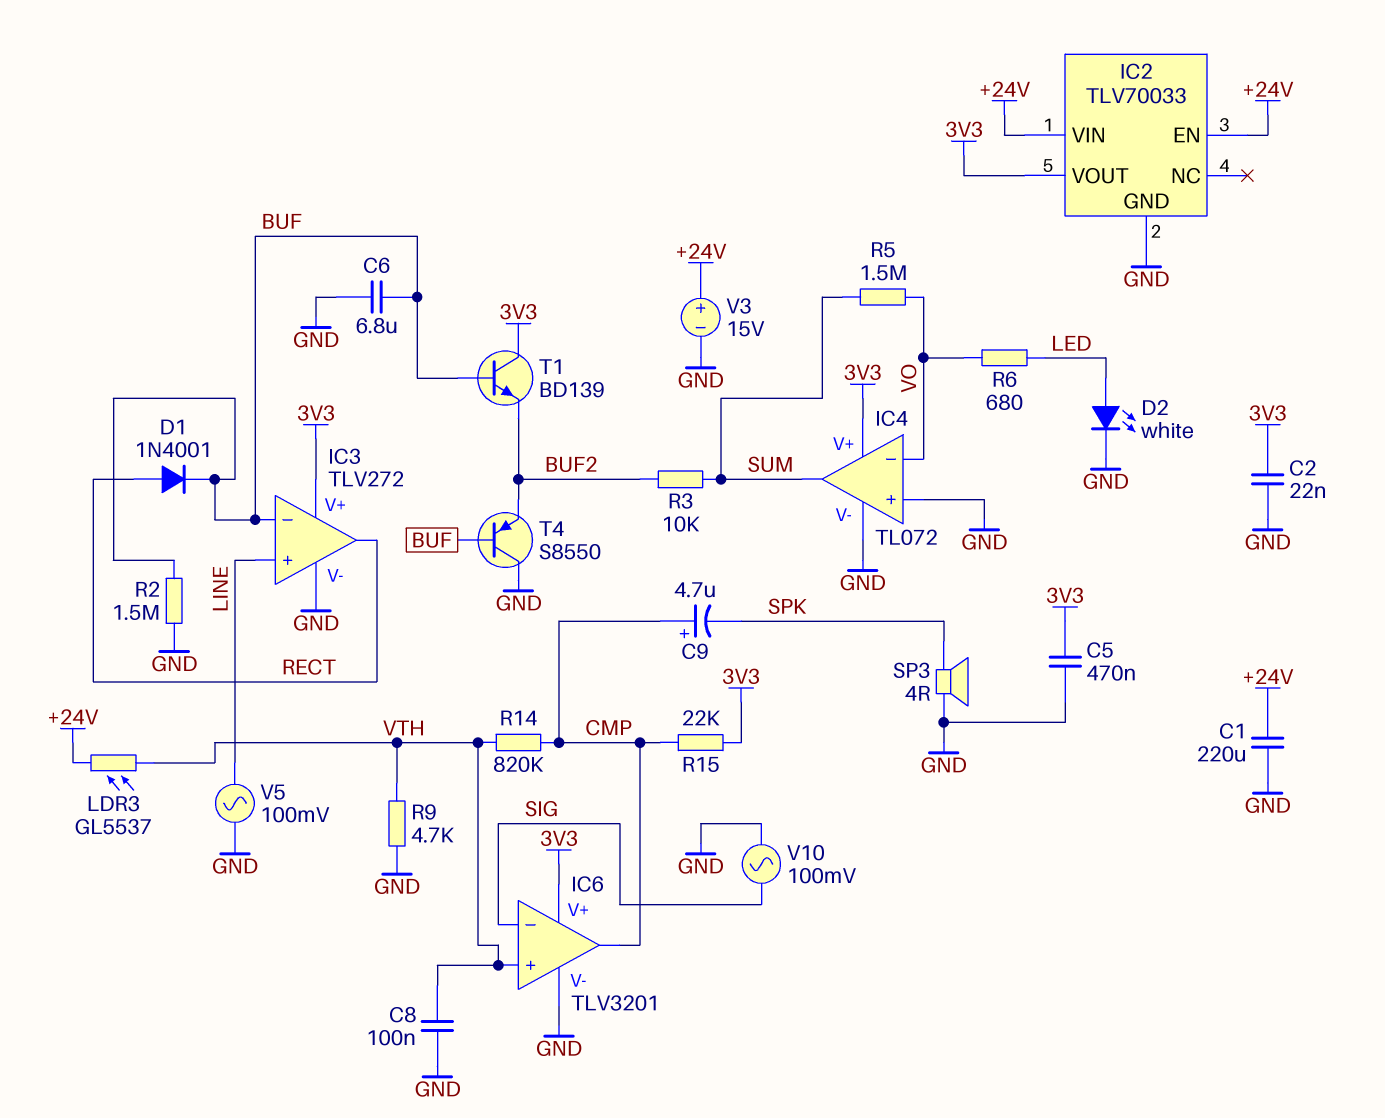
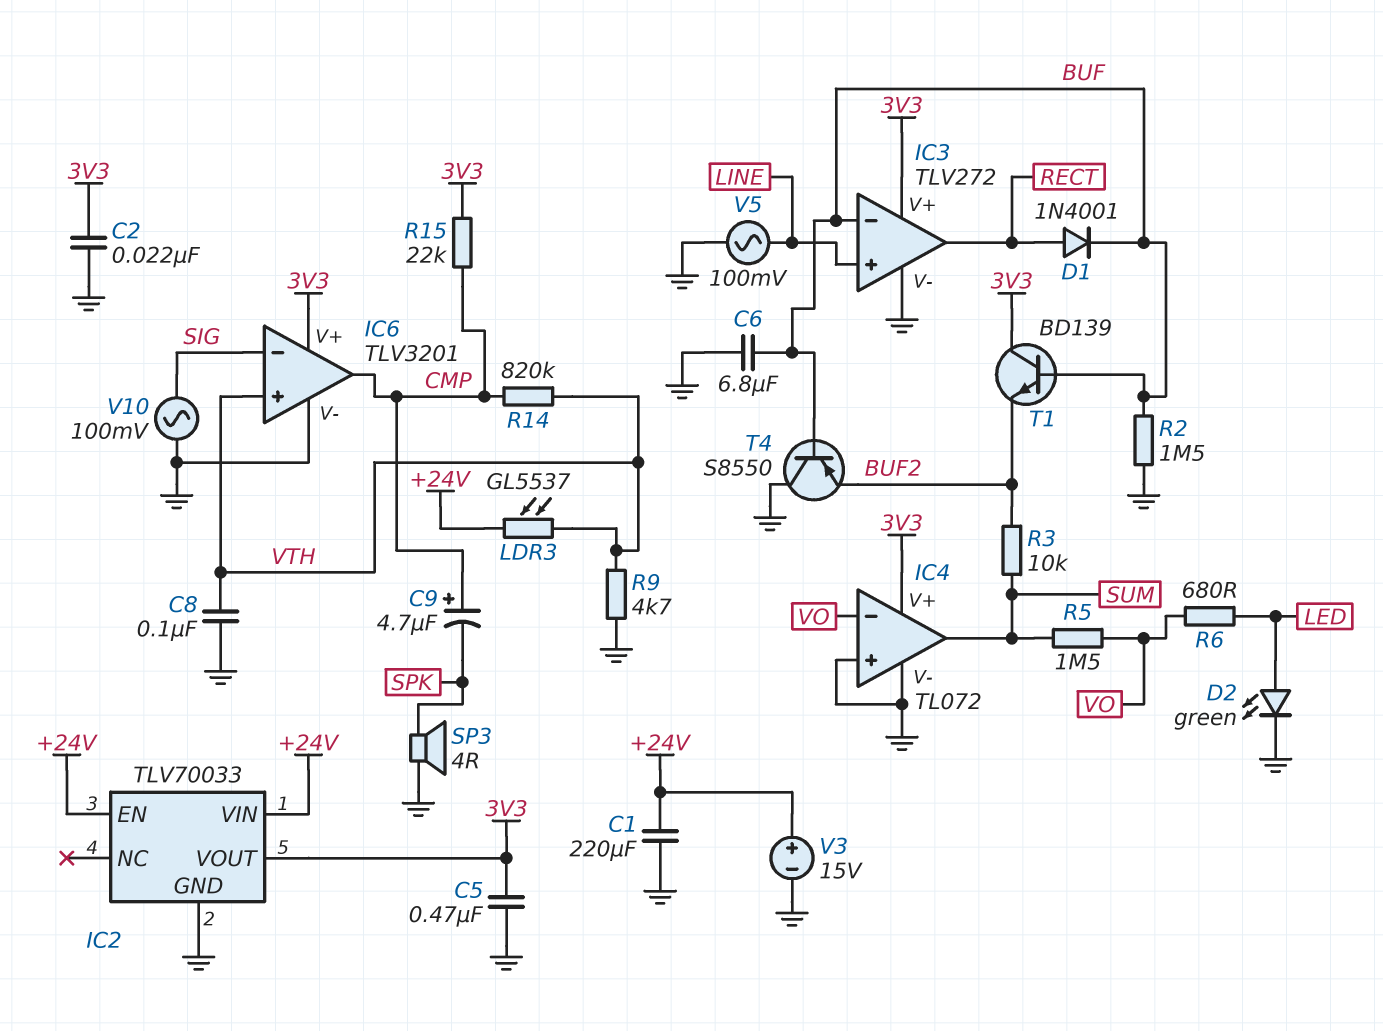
D2: LED white (A LED, K GND) -> LED green (A LED, K GND)

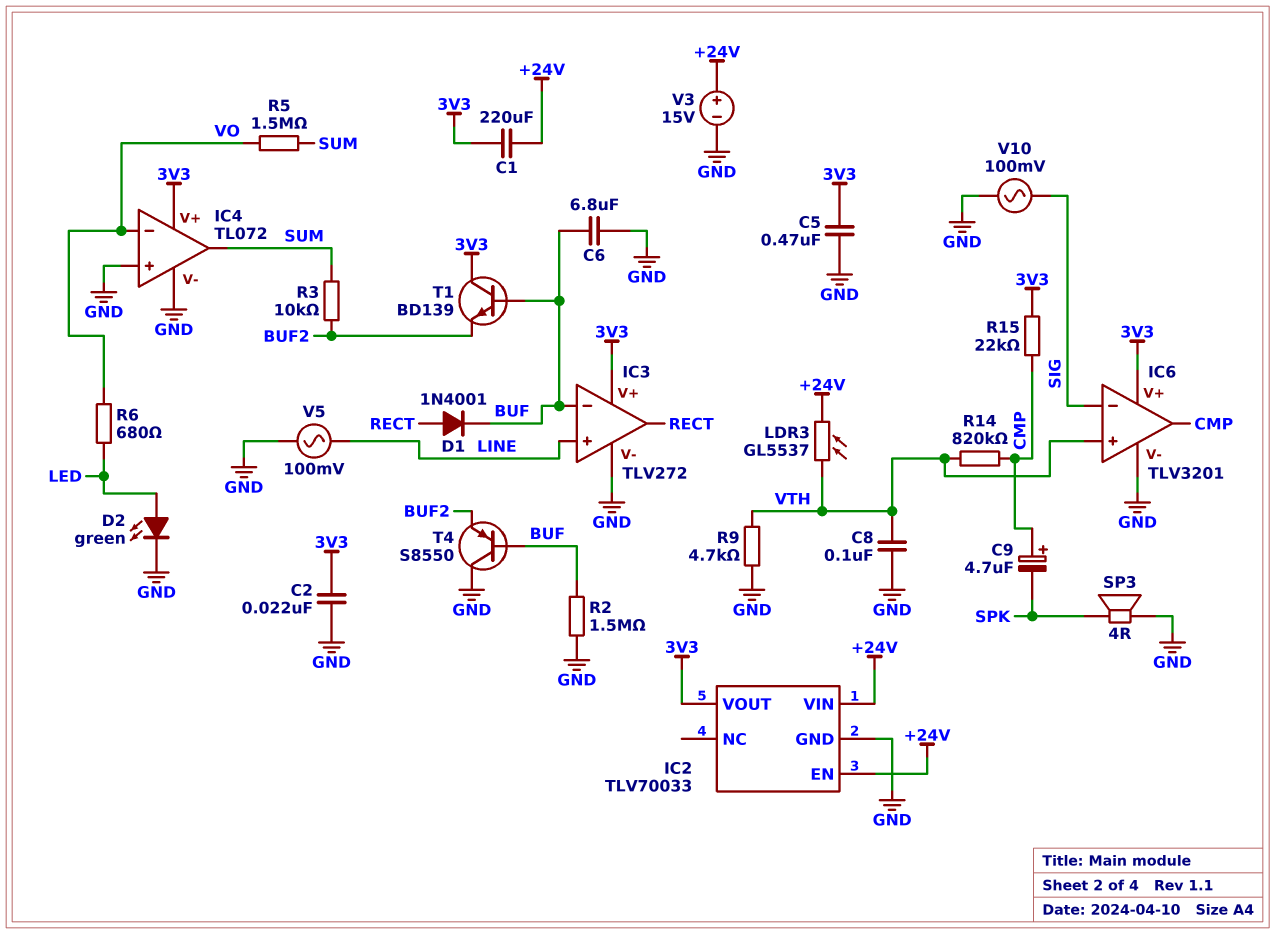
C1: 220uF (+24V, GND) -> 220uF (+24V, 3V3)

